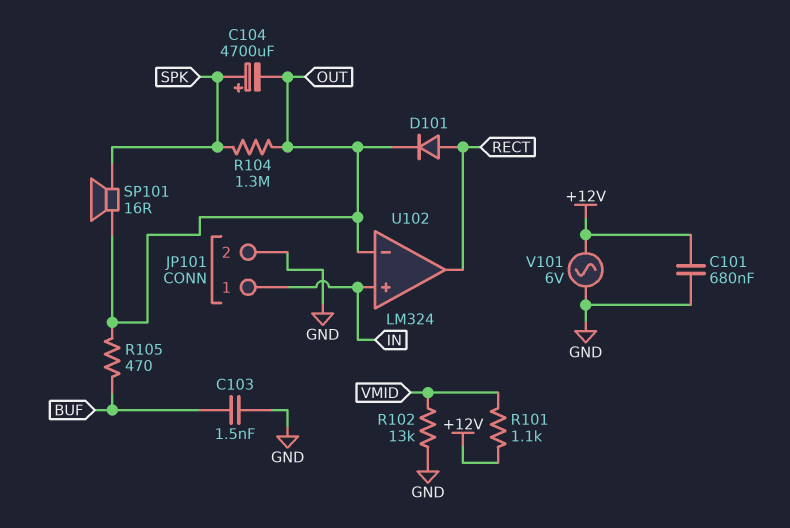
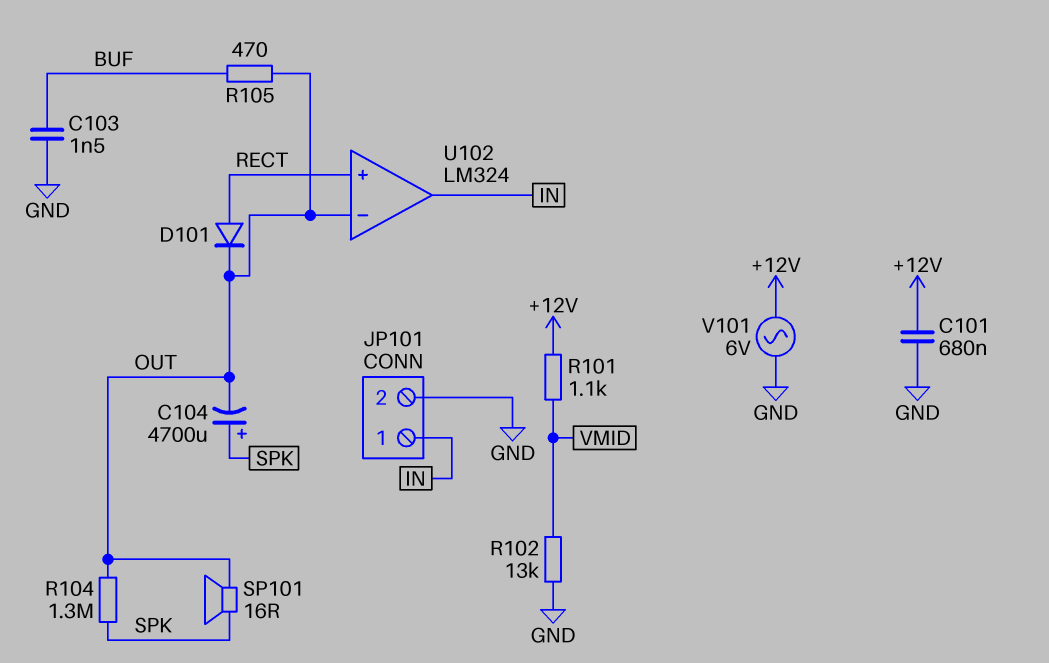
U102 pin in+: IN -> RECT
U102 pin out: RECT -> IN

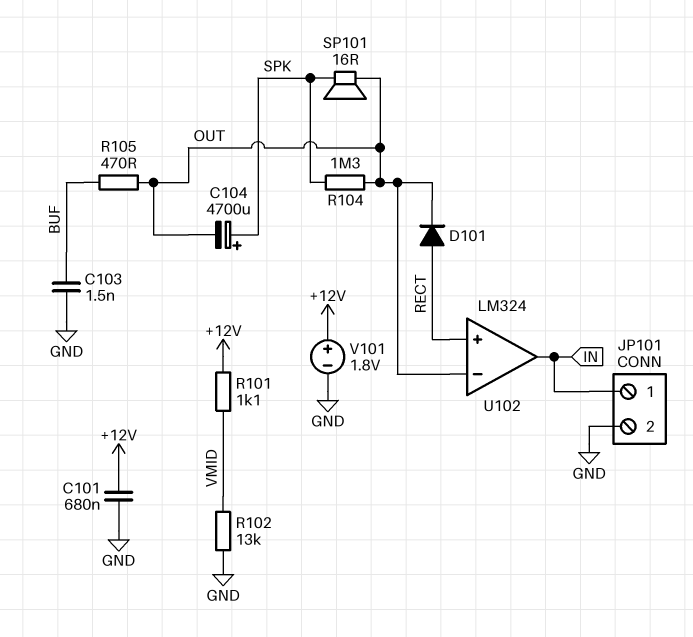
V101: AC 6V (+12V, GND) -> 1.8V (plus +12V, minus GND)

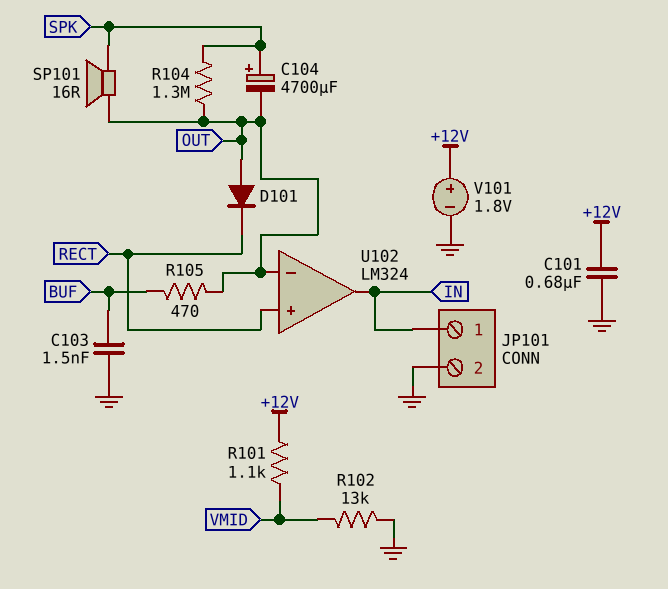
D101: diode (A RECT, K OUT) -> diode (A OUT, K RECT)

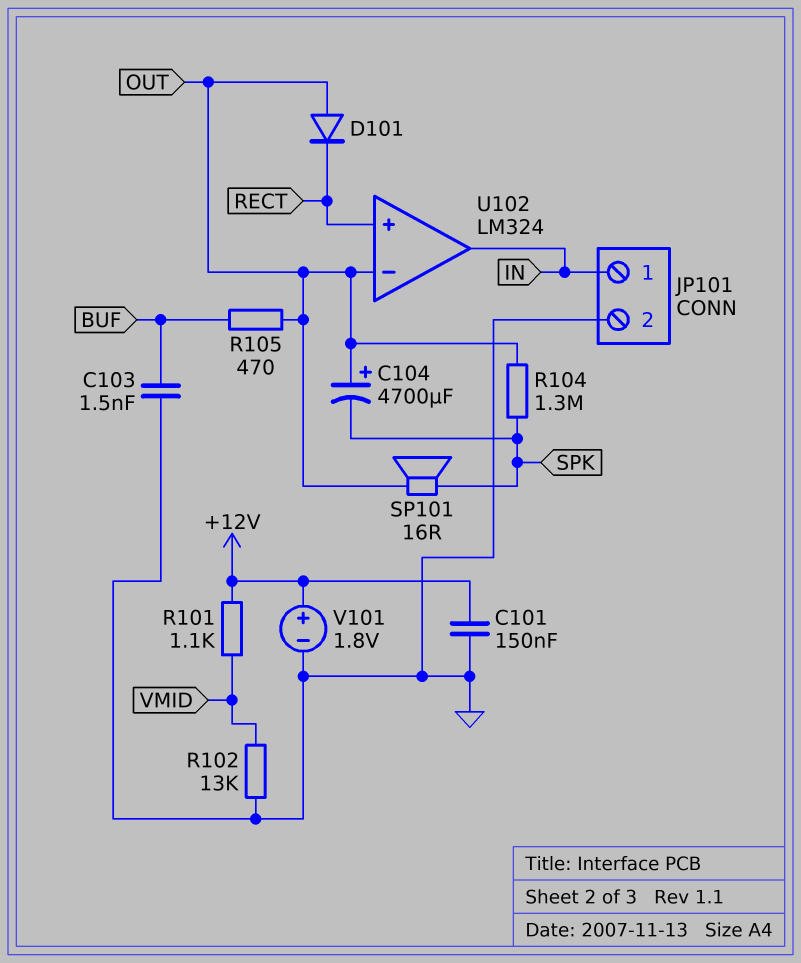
C101: 680nF (+12V, GND) -> 150nF (+12V, GND)
C104: 4700uF (plus SPK, minus OUT) -> 4700uF (plus OUT, minus SPK)

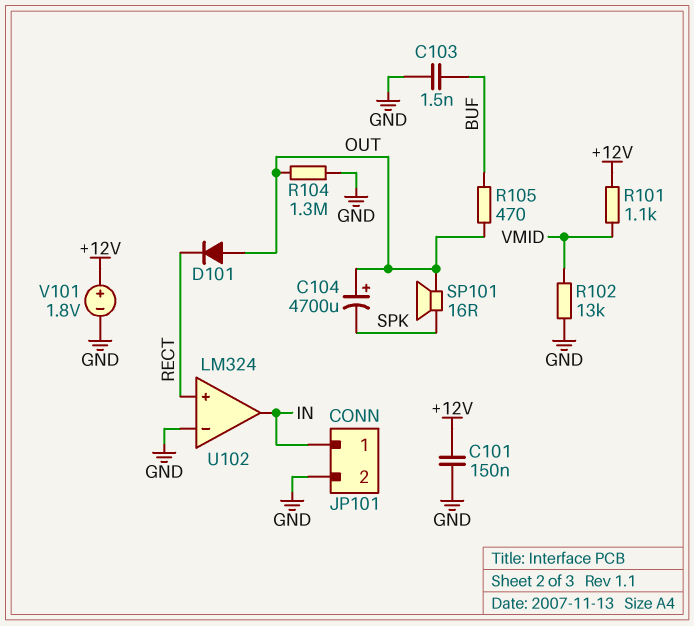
R104: 1.3M (OUT, SPK) -> 1.3M (GND, OUT)
U102 pin in-: OUT -> GND

